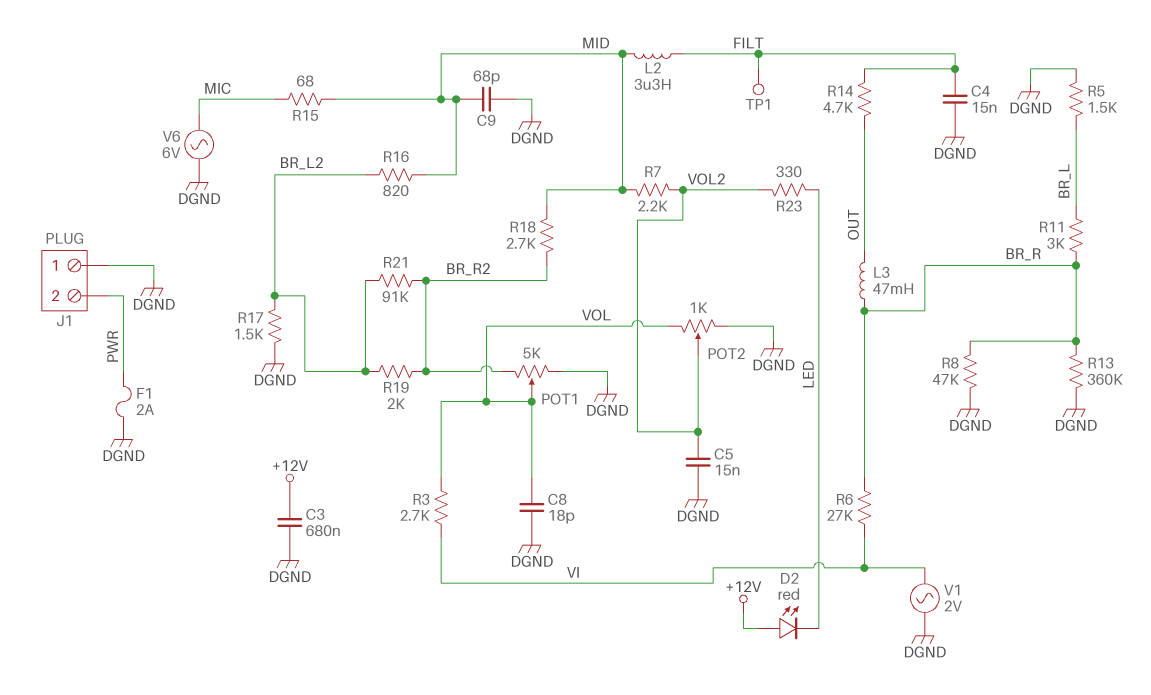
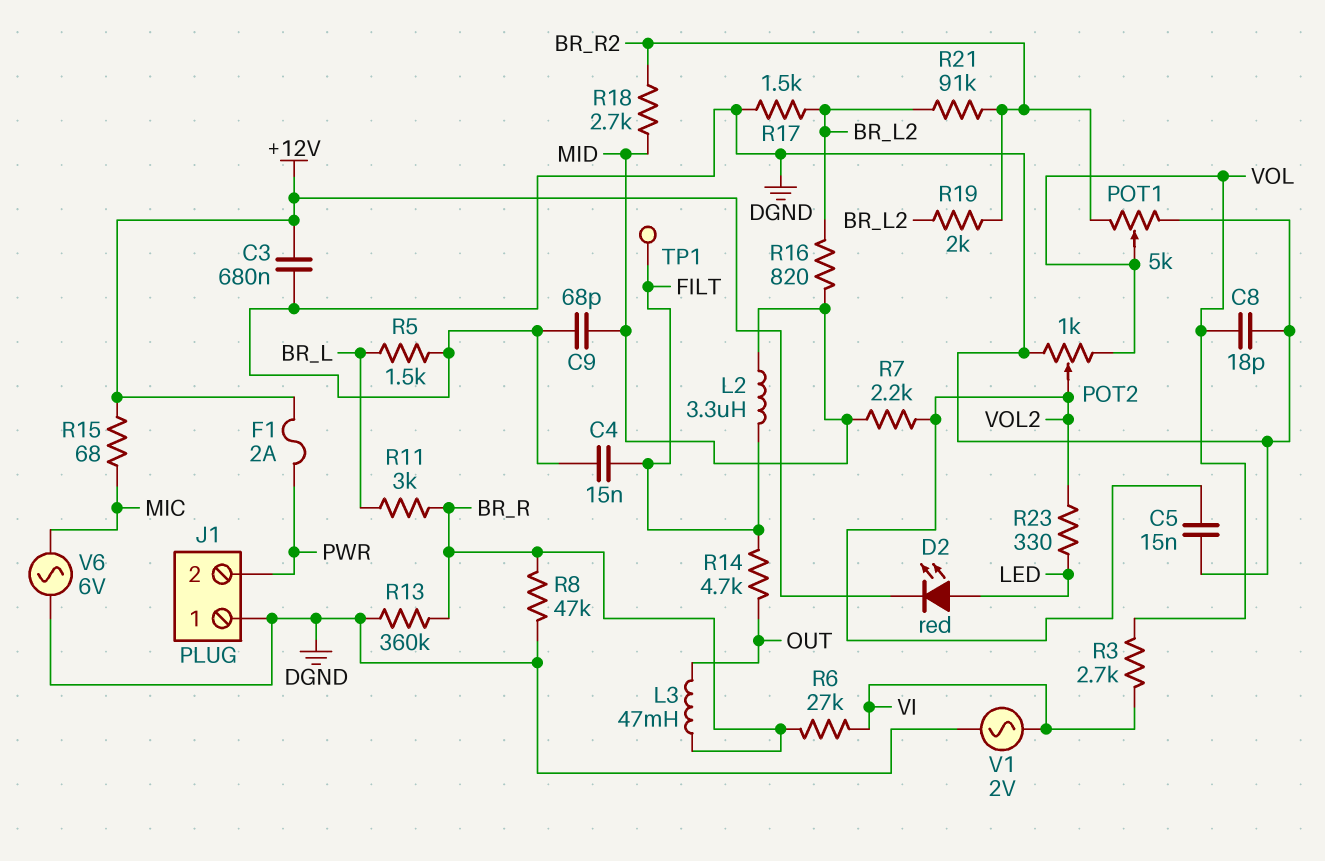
D2: LED red (A +12V, K LED) -> LED red (A LED, K +12V)
F1: 2A (DGND, PWR) -> 2A (+12V, PWR)
R15: 68 (MIC, MID) -> 68 (+12V, MIC)

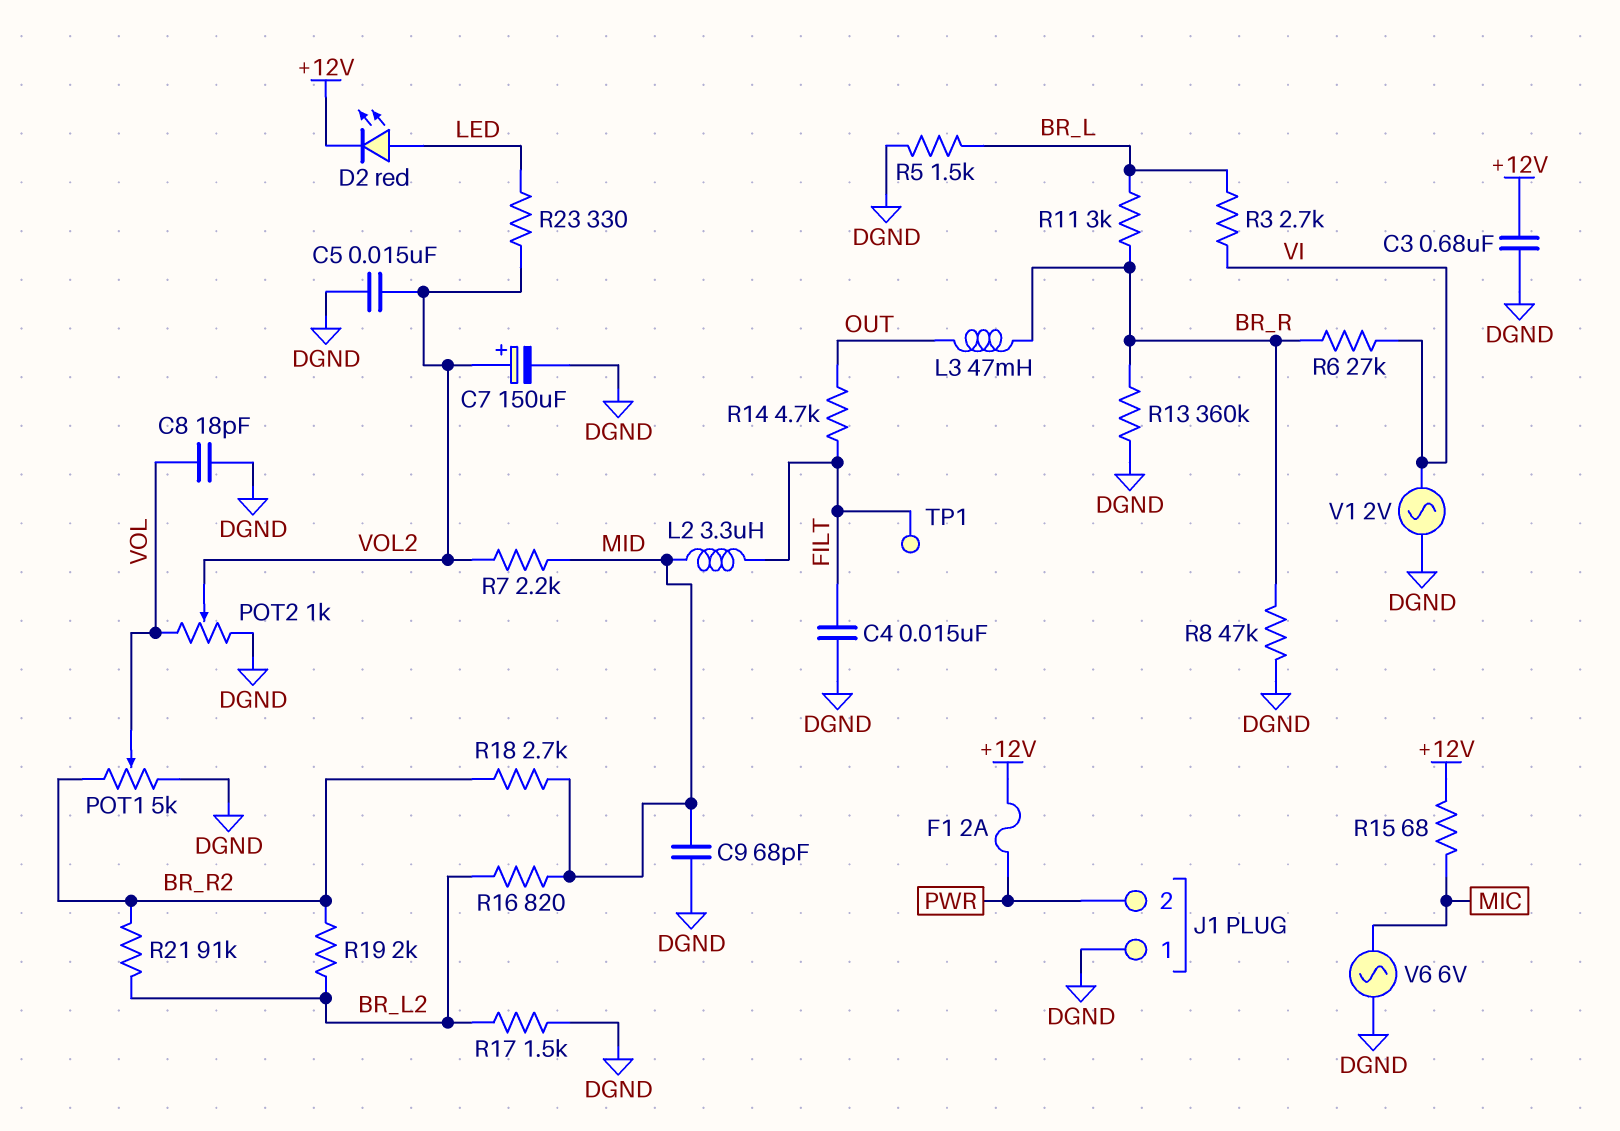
C7: none -> 150uF (plus VOL2, minus DGND)
R3: 2.7k (VI, VOL) -> 2.7k (BR_L, VI)

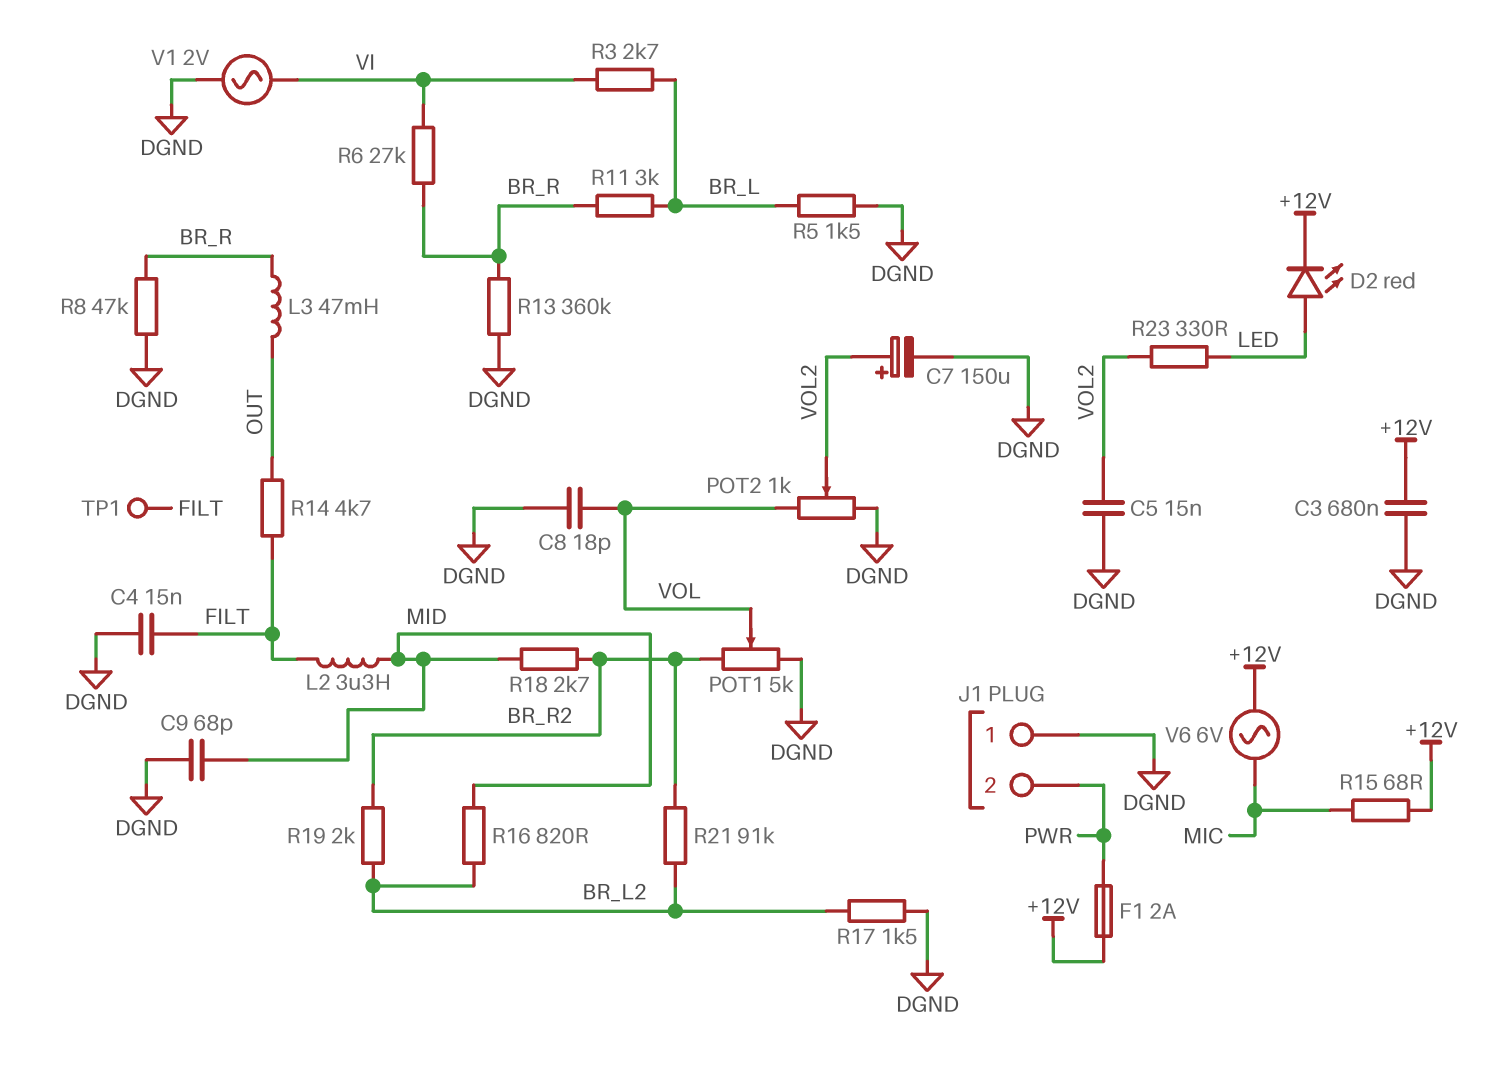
R7: 2.2k (MID, VOL2) -> none
V6: AC 6V (DGND, MIC) -> AC 6V (+12V, MIC)

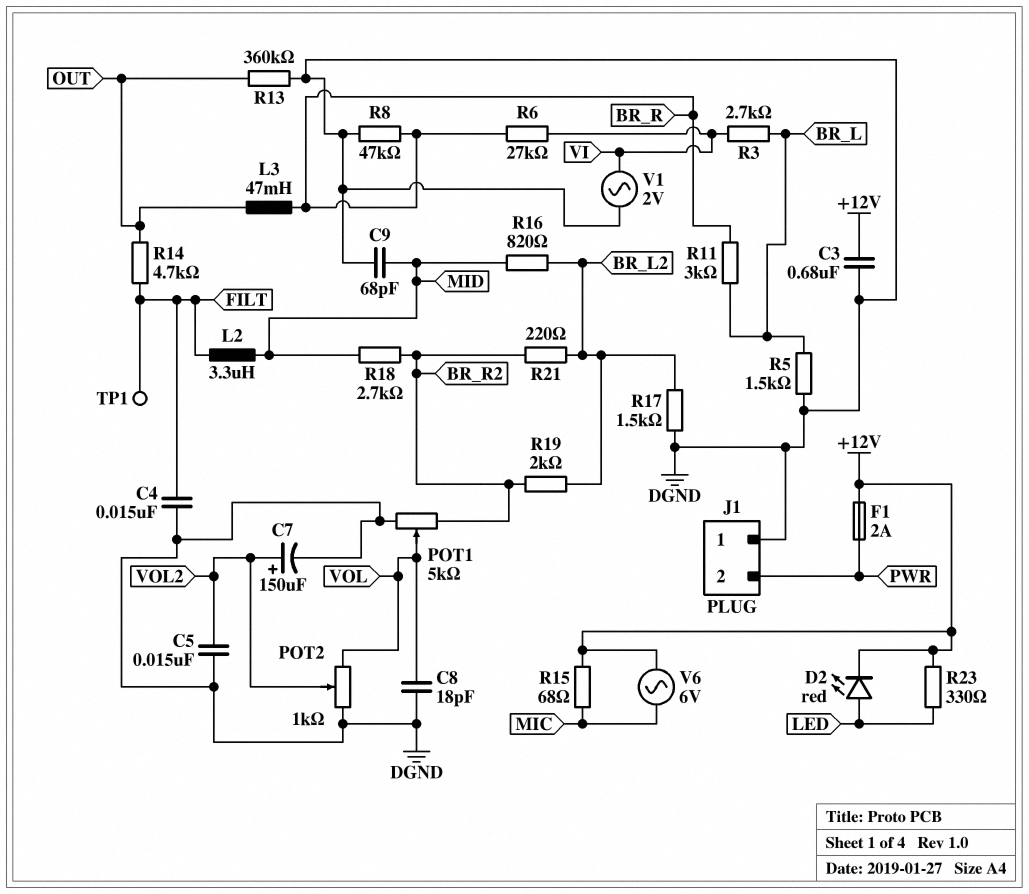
R13: 360k (BR_R, DGND) -> 360k (DGND, OUT)
R21: 91k (BR_L2, BR_R2) -> 220 (BR_L2, BR_R2)
R23: 330 (LED, VOL2) -> 330 (+12V, LED)

